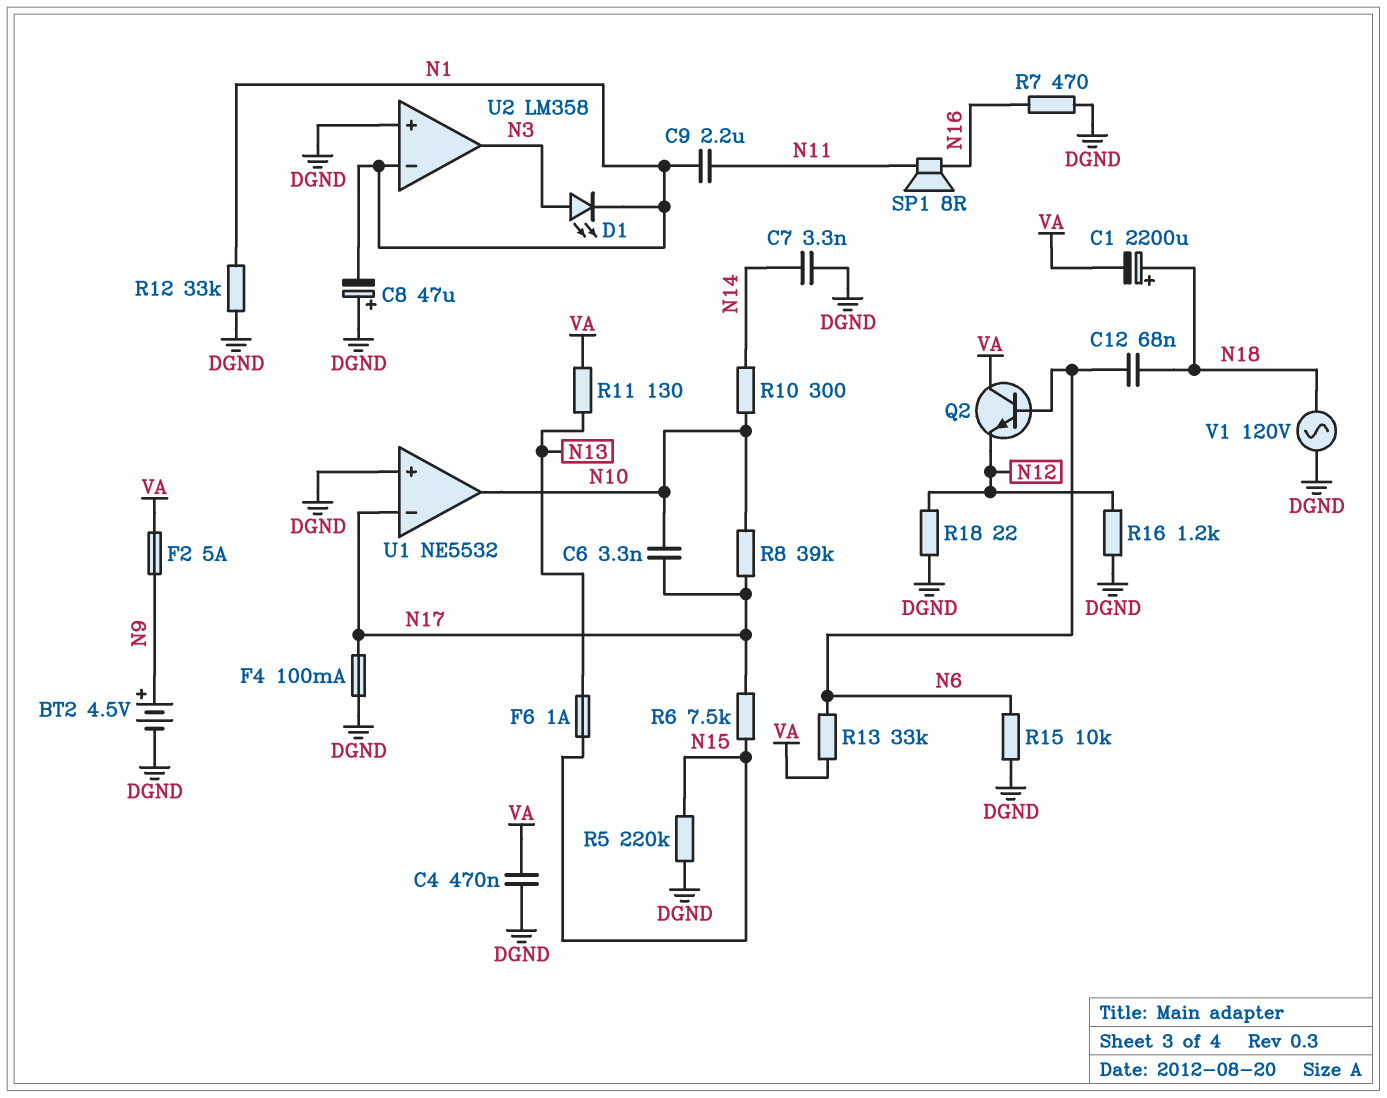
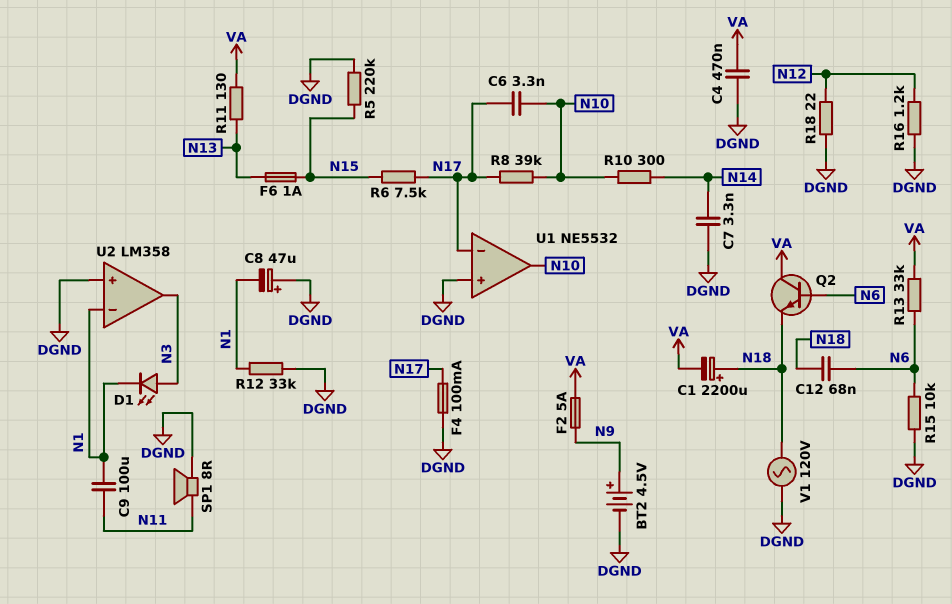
C9: 2.2uF (N1, N11) -> 100uF (N1, N11)
Q2: NPN (B N6, C VA, E N12) -> NPN (B N6, C VA, E N18)
R7: 470 (DGND, N16) -> none
SP1: speaker 8R (N11, N16) -> speaker 8R (DGND, N11)

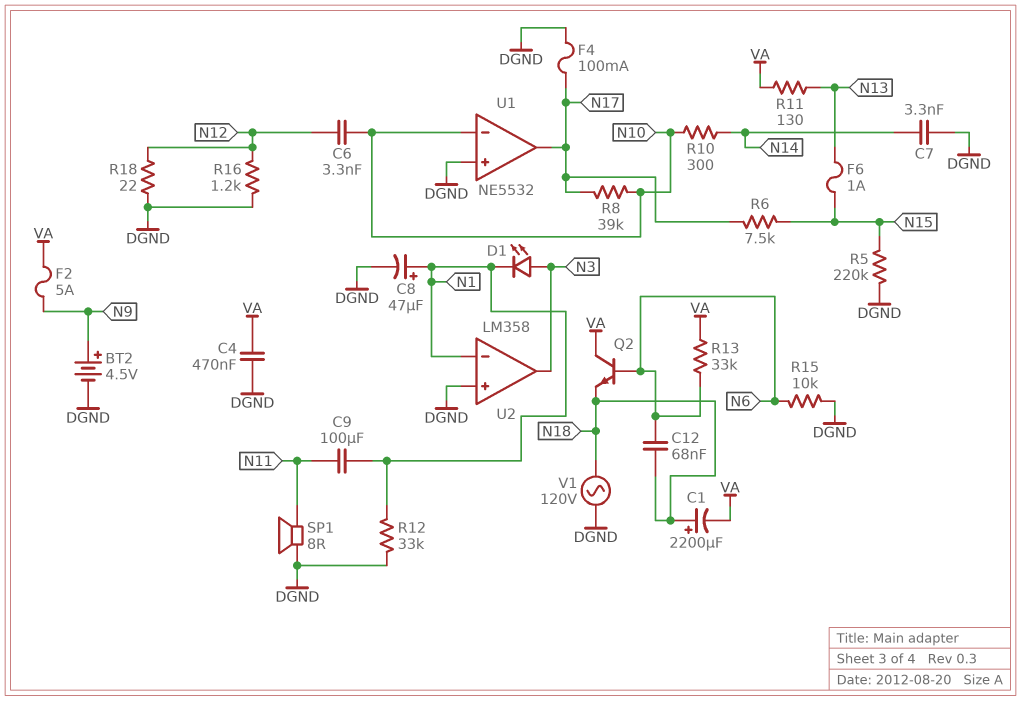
C6: 3.3nF (N10, N17) -> 3.3nF (N10, N12)
C8: 47uF (plus DGND, minus N1) -> 47uF (plus N1, minus DGND)
U1 pin in-: N17 -> N10
U1 pin out: N10 -> N17

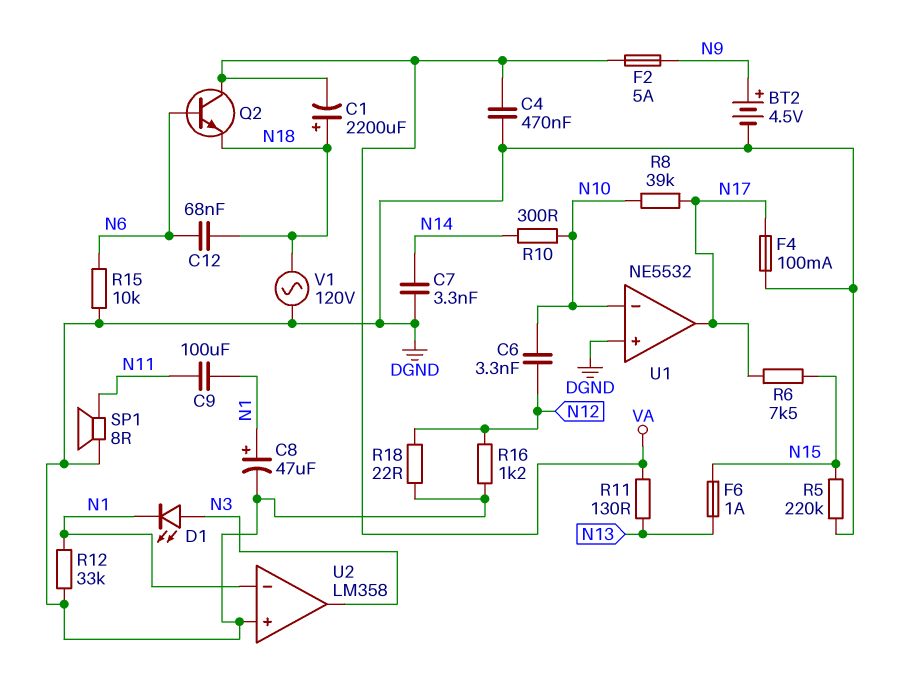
R13: 33k (N6, VA) -> none

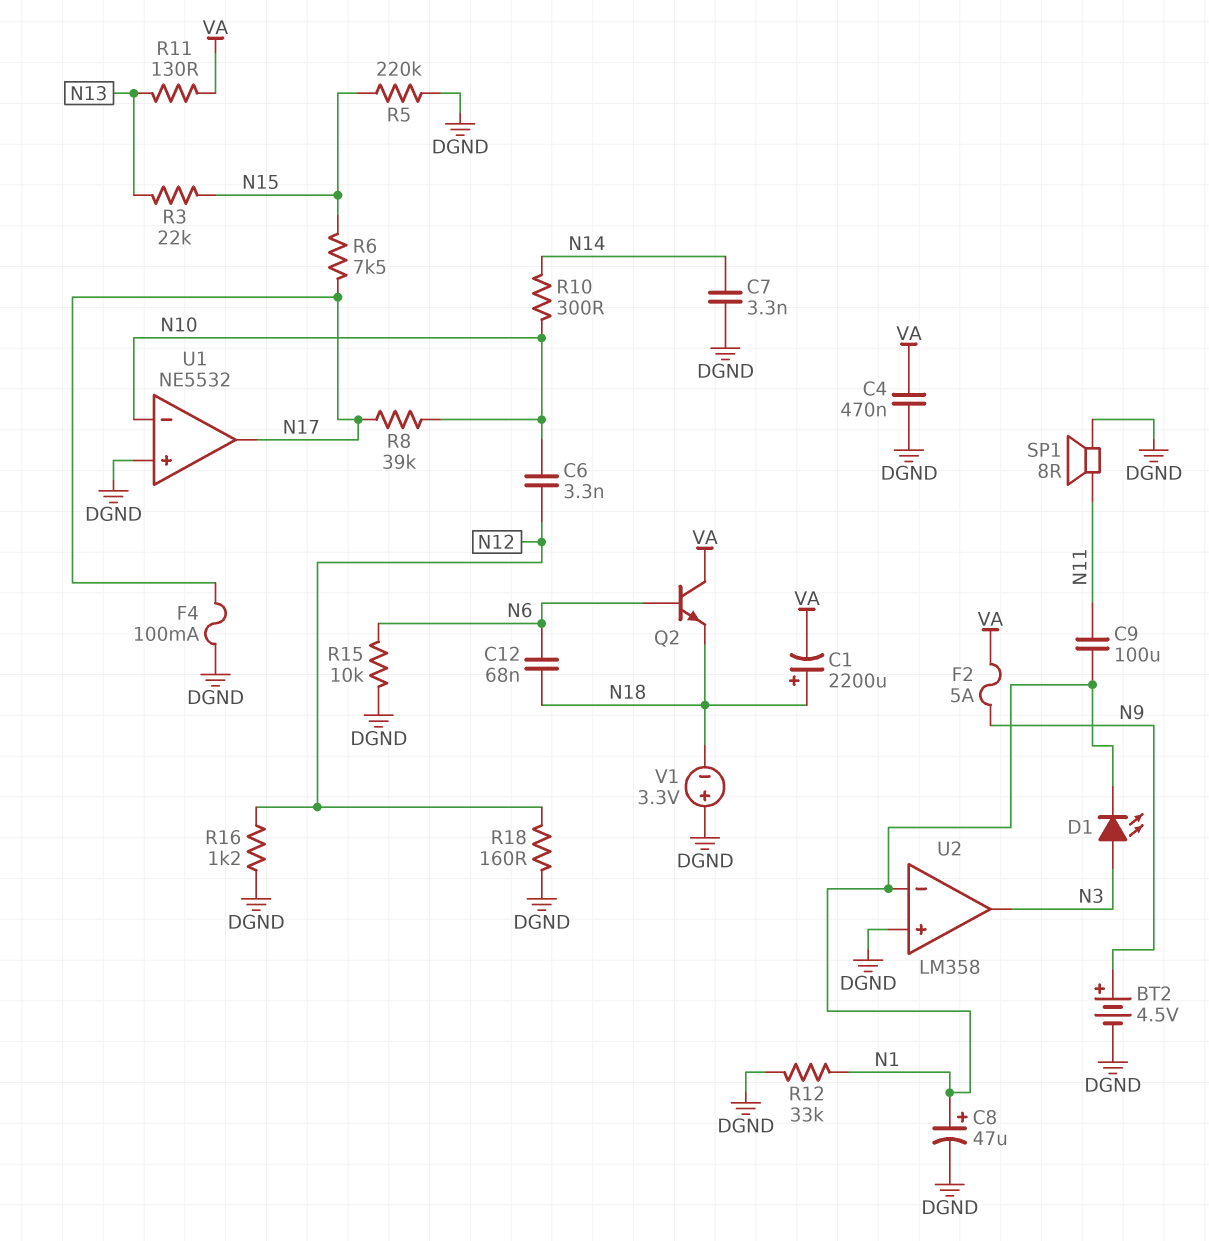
F6: 1A (N13, N15) -> none
R3: none -> 22k (N13, N15)
R18: 22 (DGND, N12) -> 160 (DGND, N12)
V1: AC 120V (DGND, N18) -> 3.3V (plus DGND, minus N18)

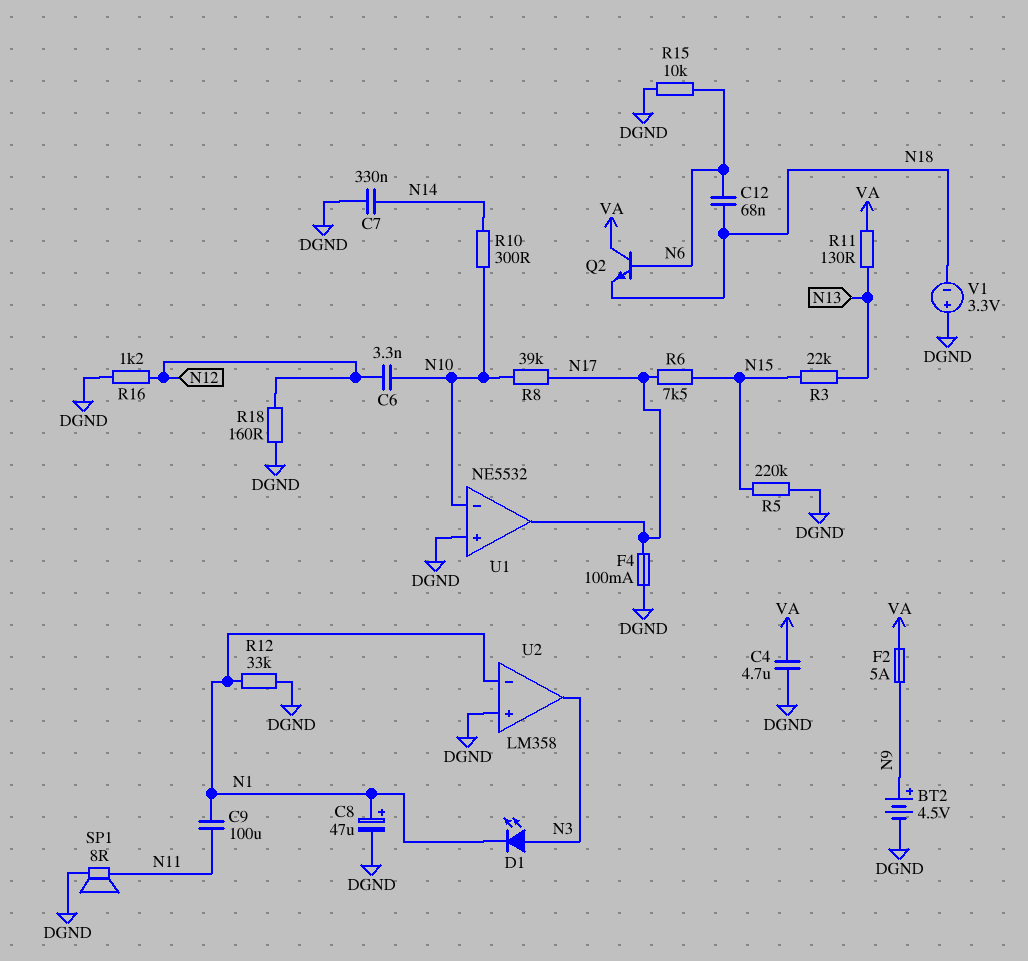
C1: 2200uF (plus N18, minus VA) -> none
C4: 470nF (DGND, VA) -> 4.7uF (DGND, VA)
C7: 3.3nF (DGND, N14) -> 330nF (DGND, N14)

